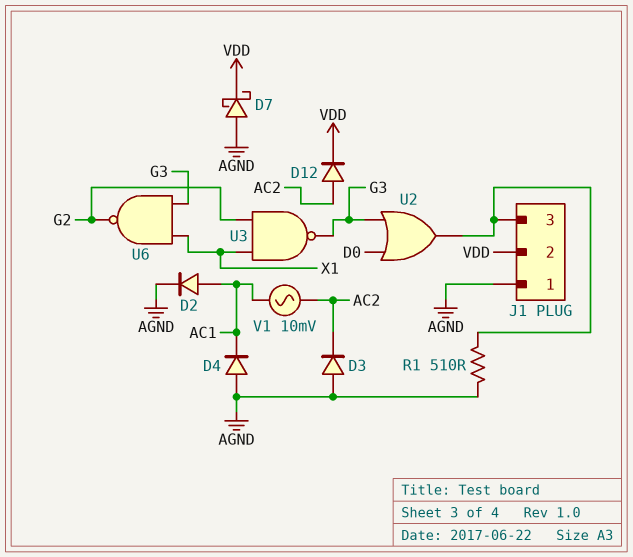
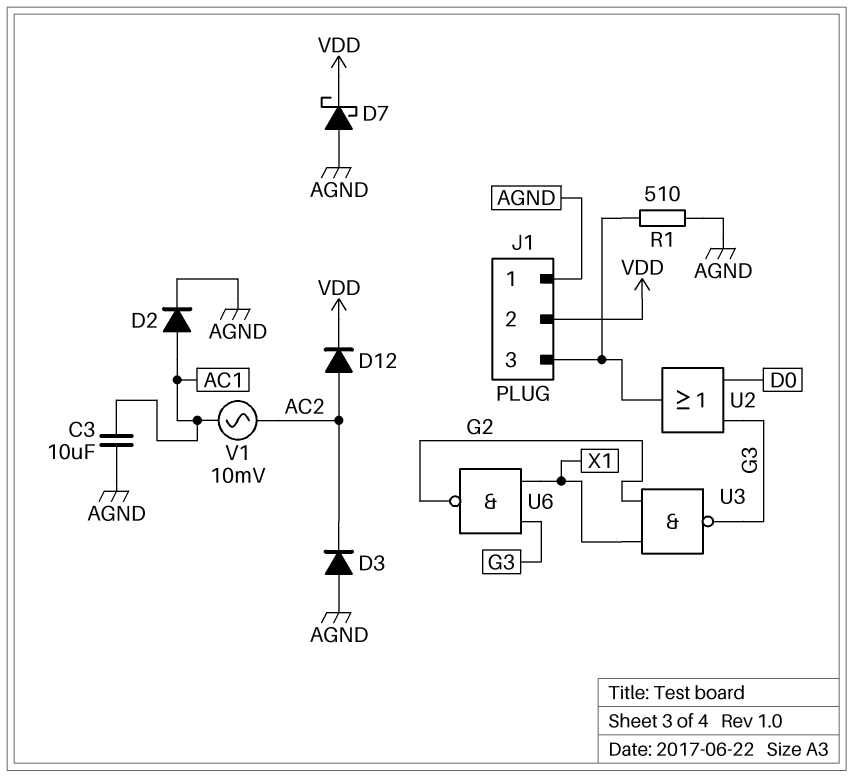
C3: none -> 10uF (AC1, AGND)
D4: diode (A AGND, K AC1) -> none

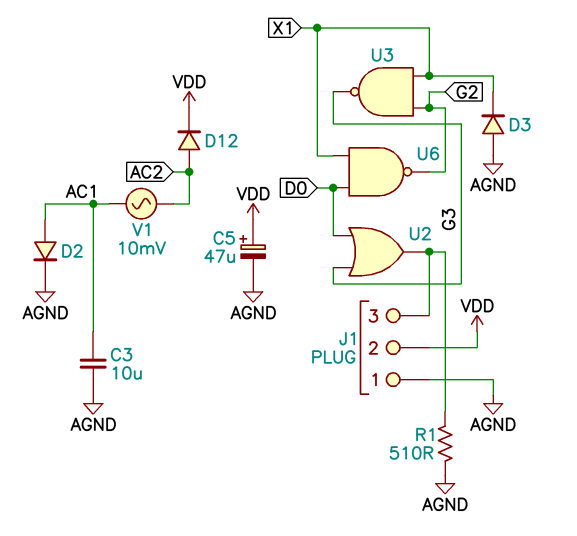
C5: none -> 47uF (plus VDD, minus AGND)
D3: diode (A AGND, K AC2) -> diode (A AGND, K X1)
D7: schottky (A AGND, K VDD) -> none
U6: NAND (in G3, in X1, out G2) -> NAND (in D0, in X1, out G2)

